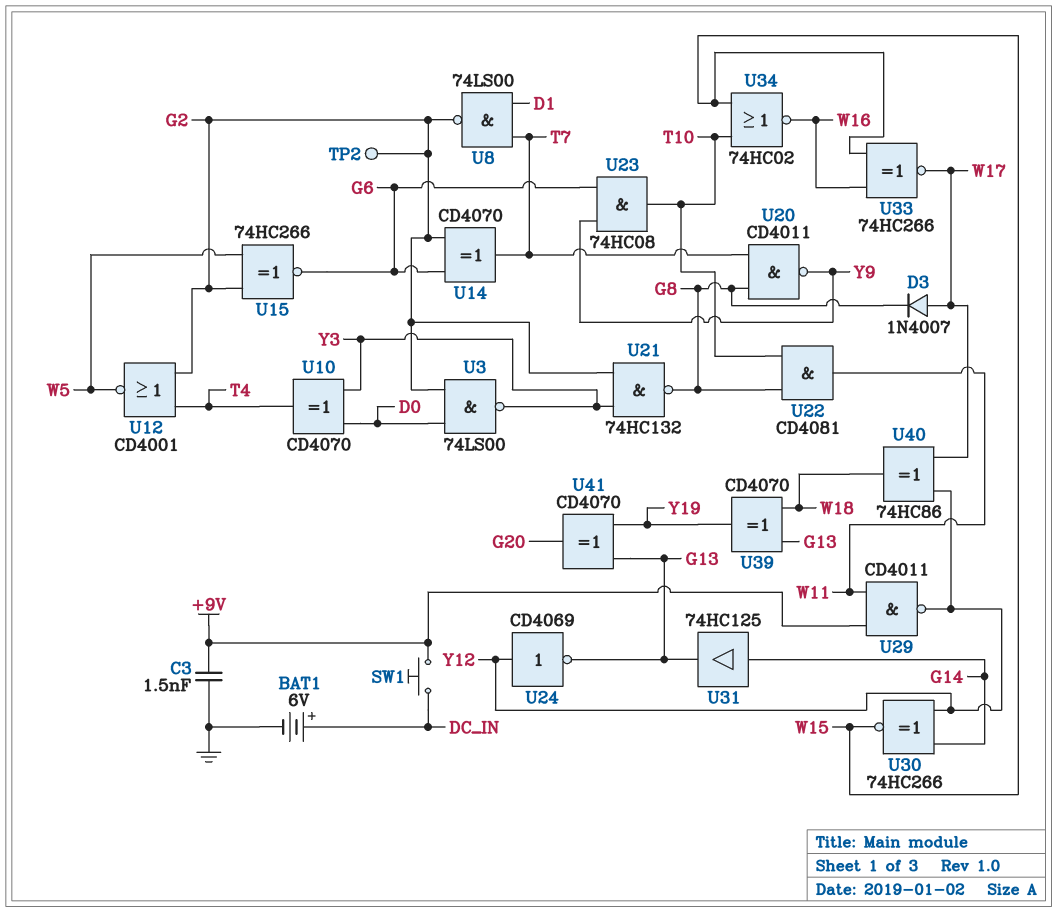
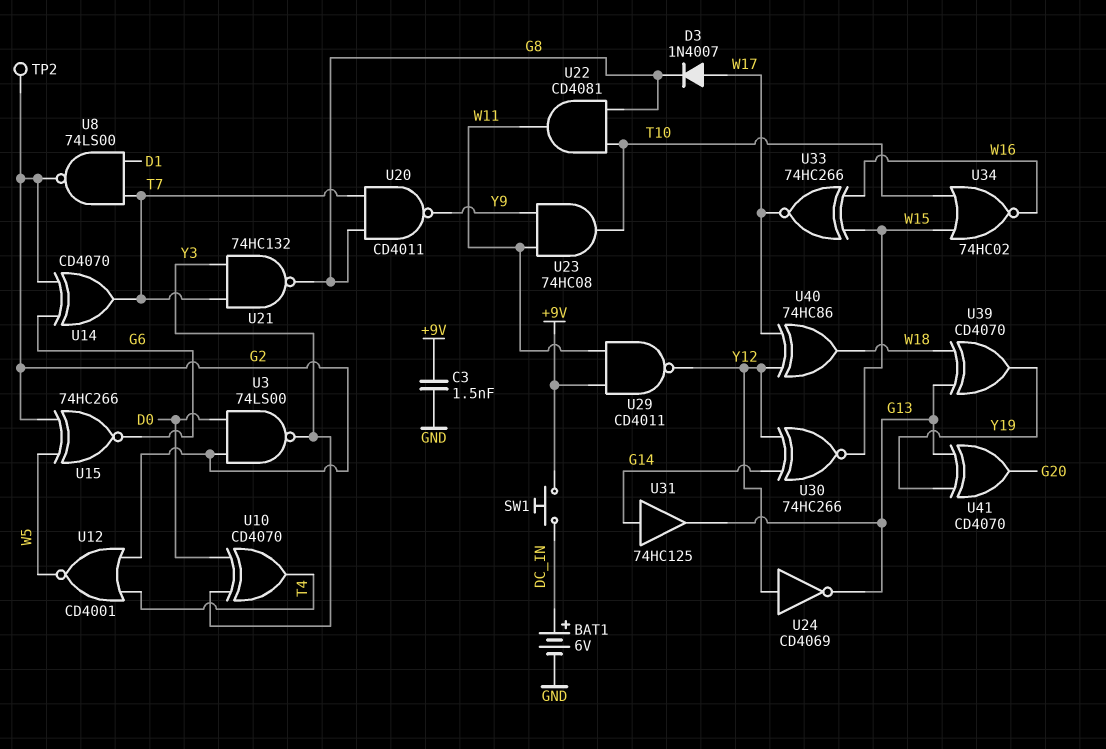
U21: NAND 74HC132 (in G2, in Y3, out G8) -> NAND 74HC132 (in T7, in Y3, out G8)
U23: AND 74HC08 (in G6, in Y9, out T10) -> AND 74HC08 (in W11, in Y9, out T10)

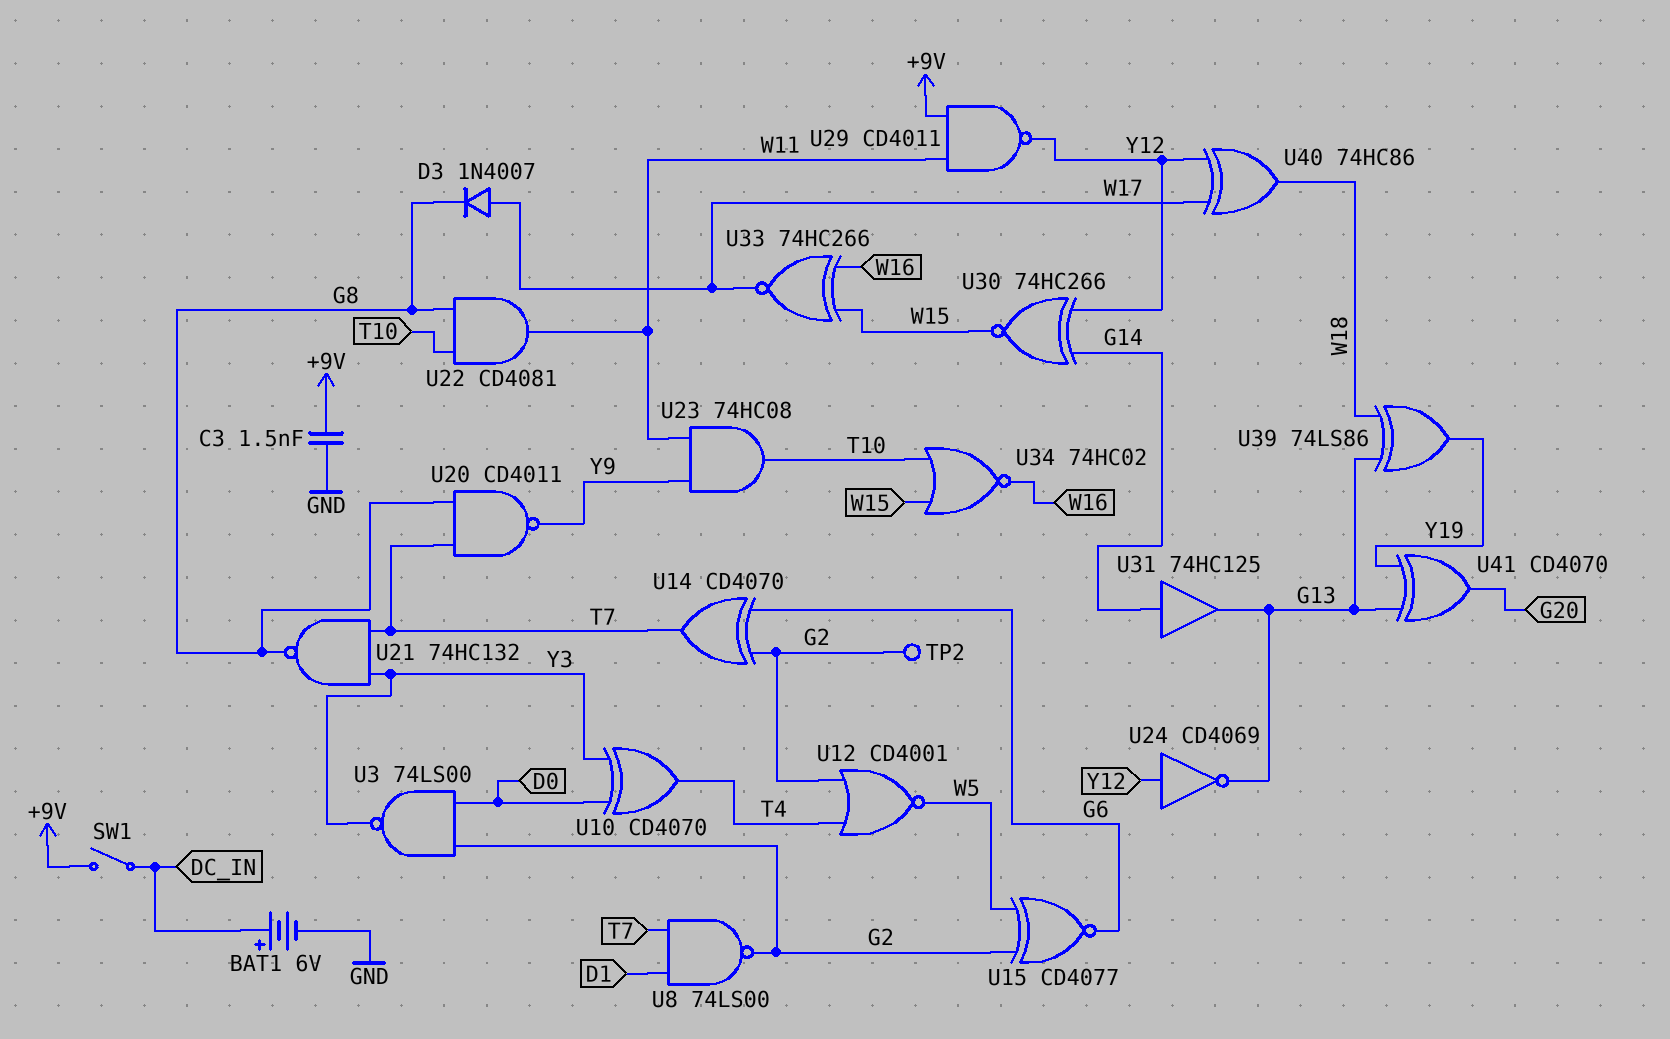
SW1: button (+9V, DC_IN) -> switch (+9V, DC_IN)
U15: XNOR 74HC266 (in G2, in W5, out G6) -> XNOR CD4077 (in G2, in W5, out G6)
U39: XOR CD4070 (in G13, in W18, out Y19) -> XOR 74LS86 (in G13, in W18, out Y19)

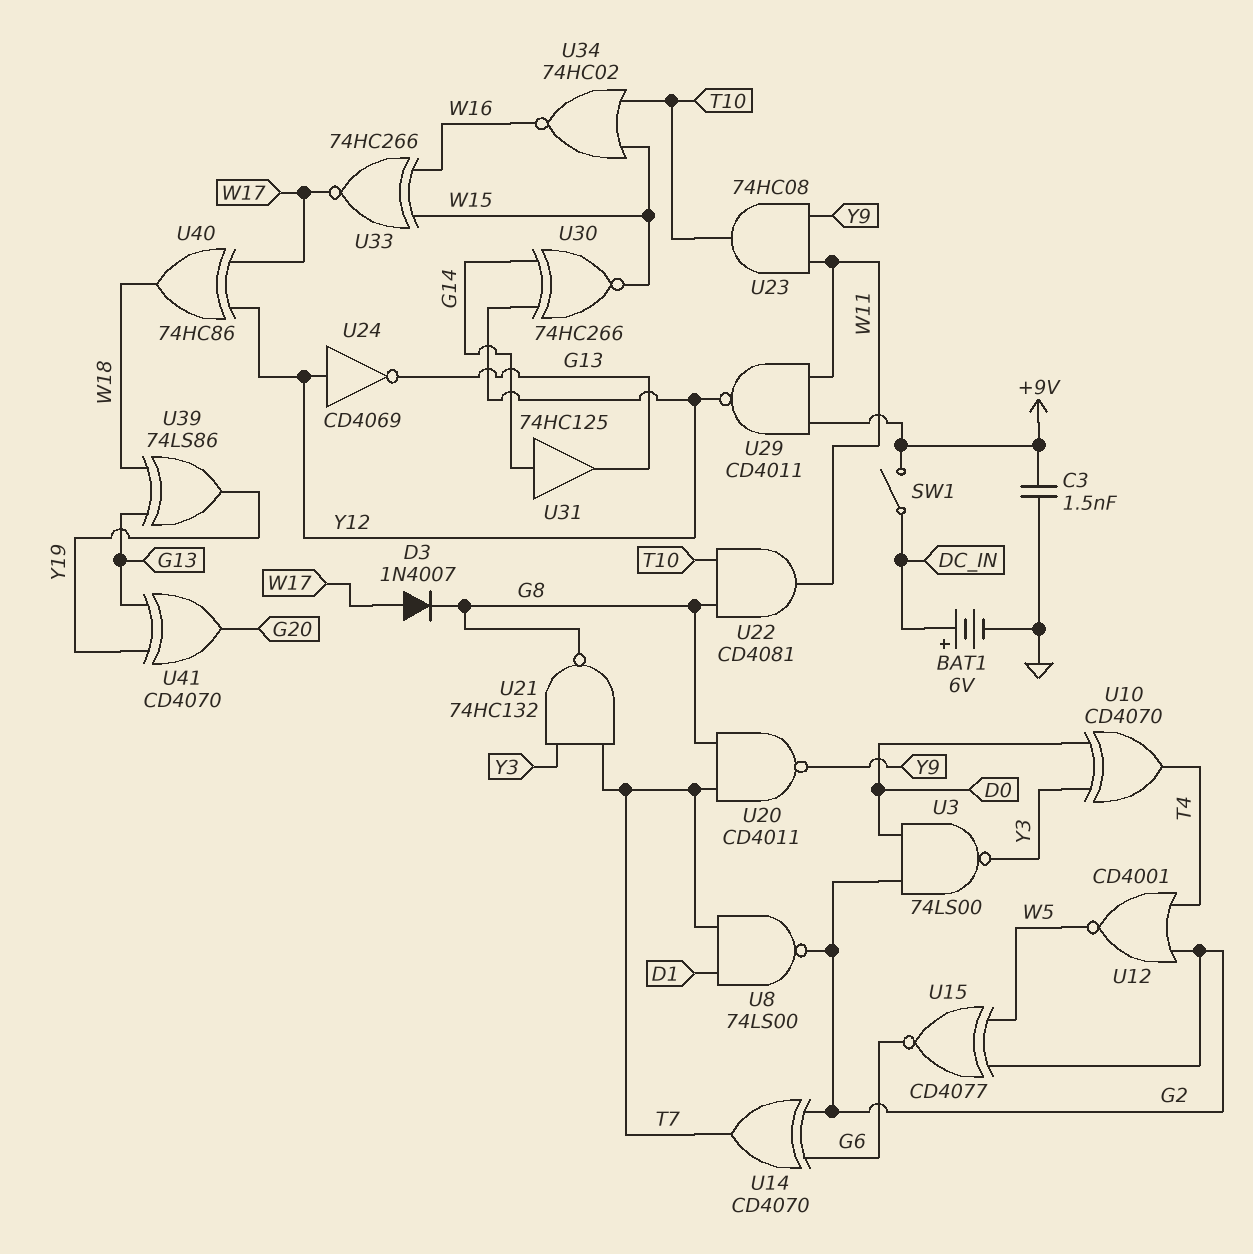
TP2: test point (G2) -> none

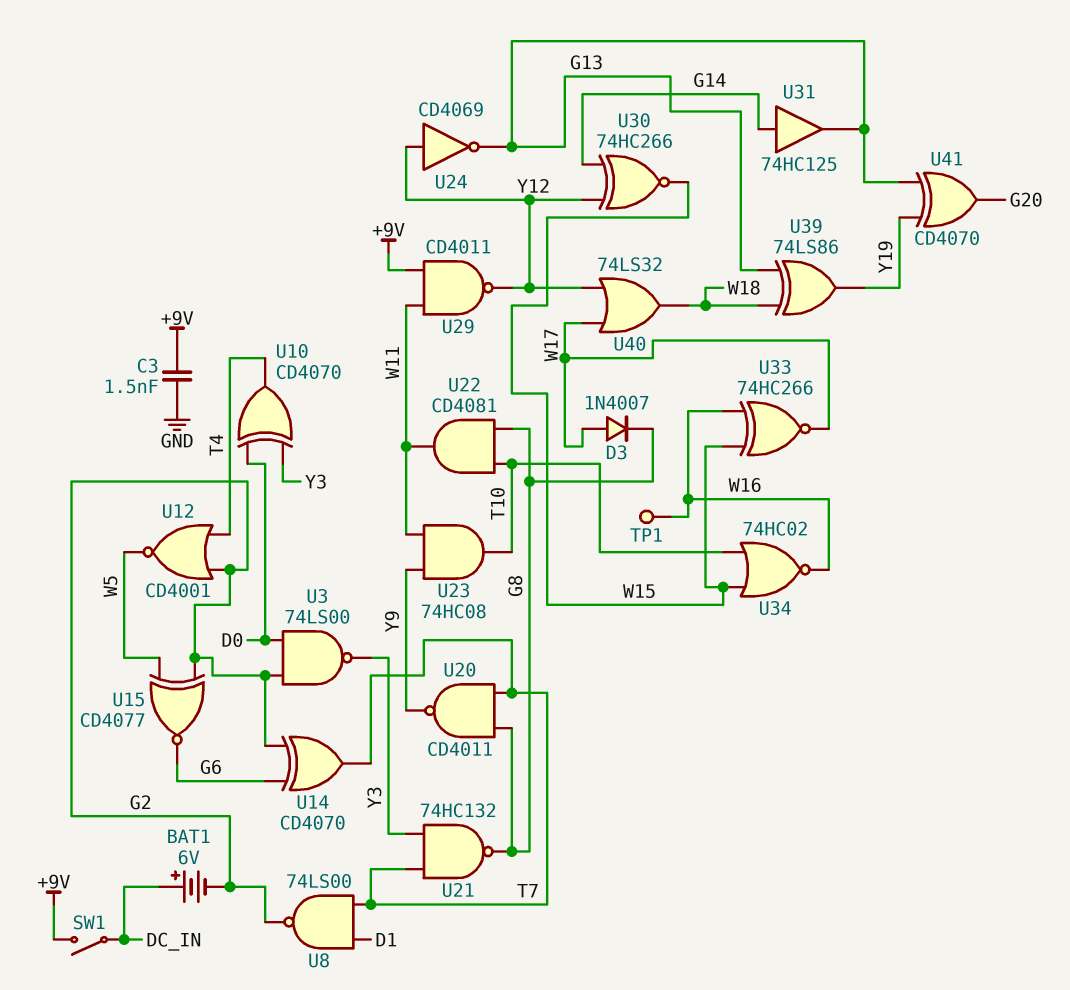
BAT1: 6V (plus DC_IN, minus GND) -> 6V (plus DC_IN, minus G2)
TP1: none -> test point (W16)
U40: XOR 74HC86 (in W17, in Y12, out W18) -> OR 74LS32 (in W17, in Y12, out W18)

